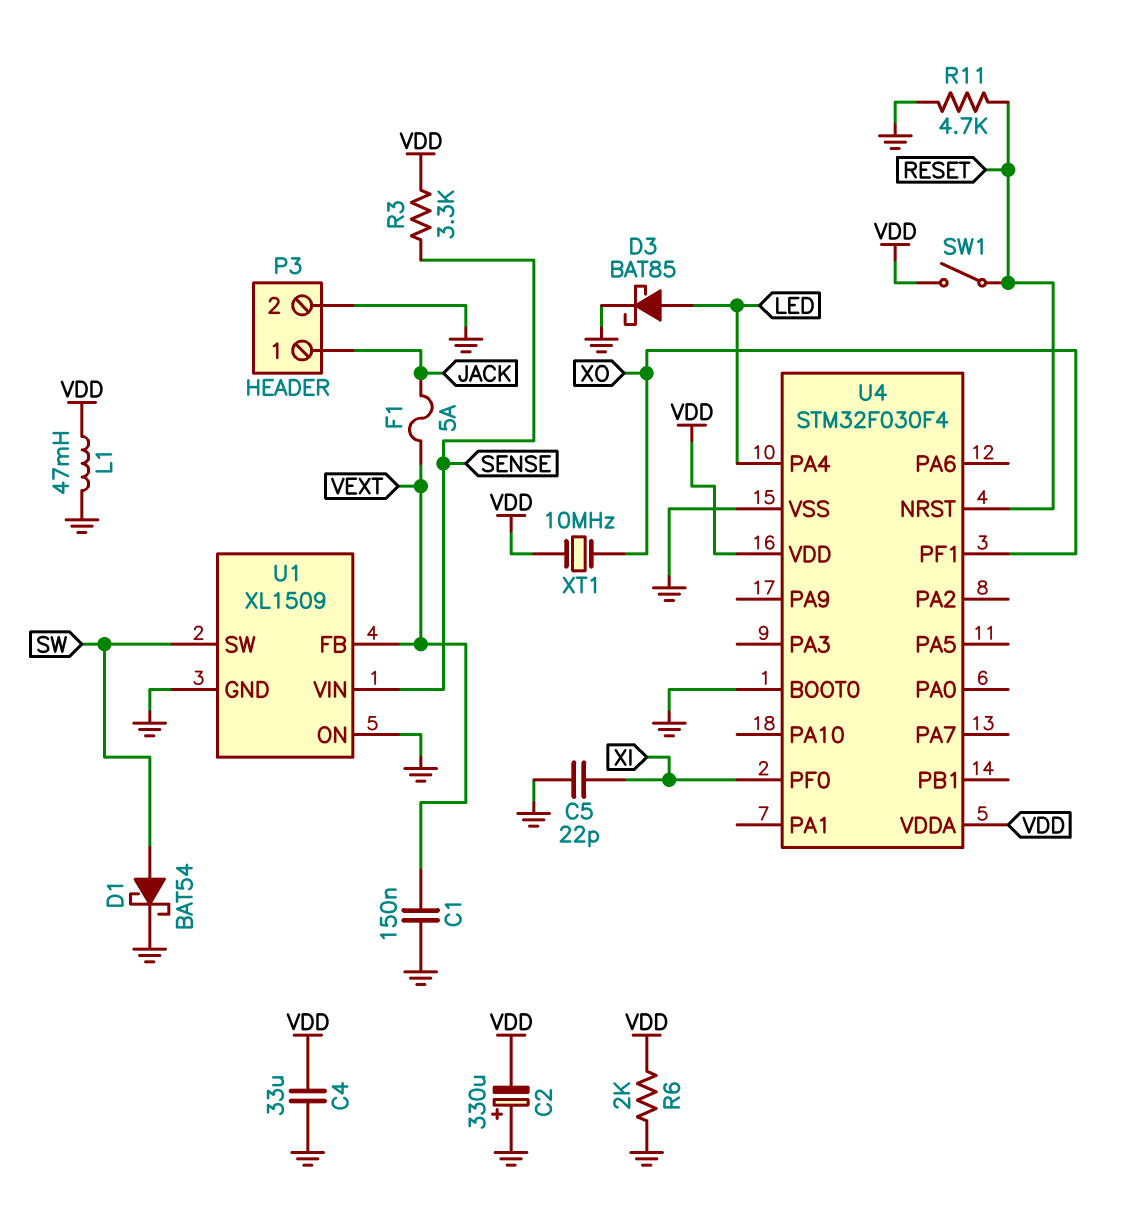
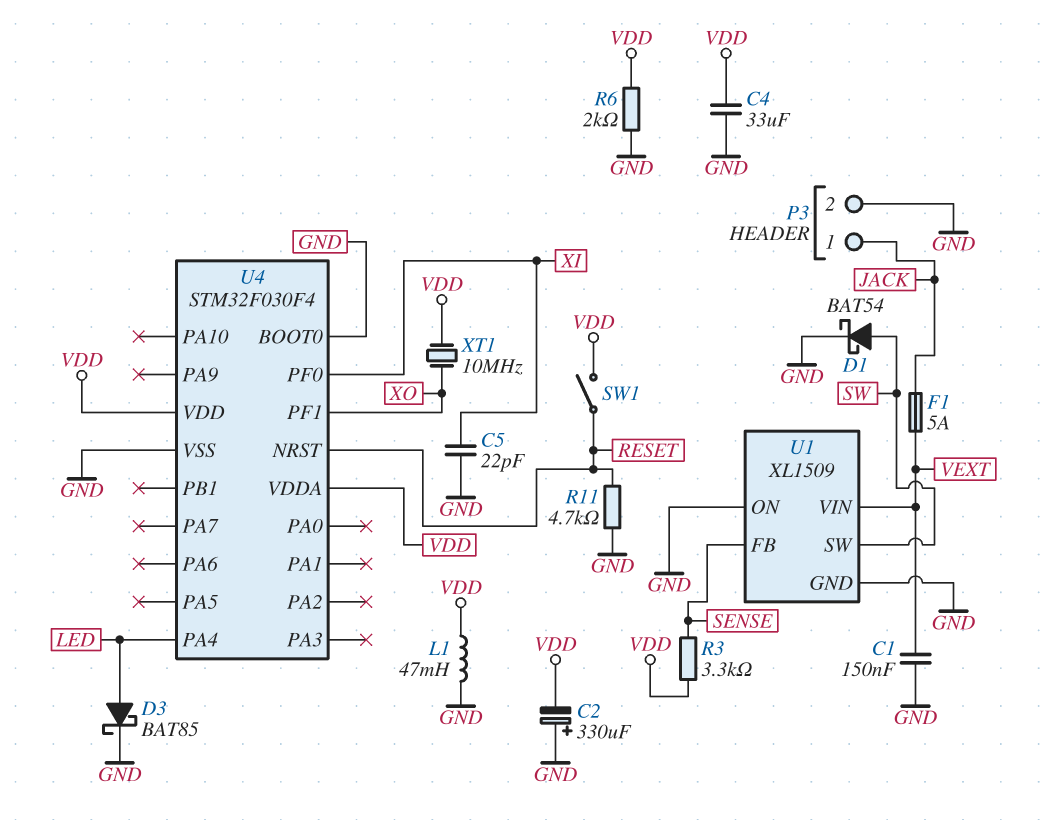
U1 pin FB: VEXT -> SENSE
U1 pin VIN: SENSE -> VEXT

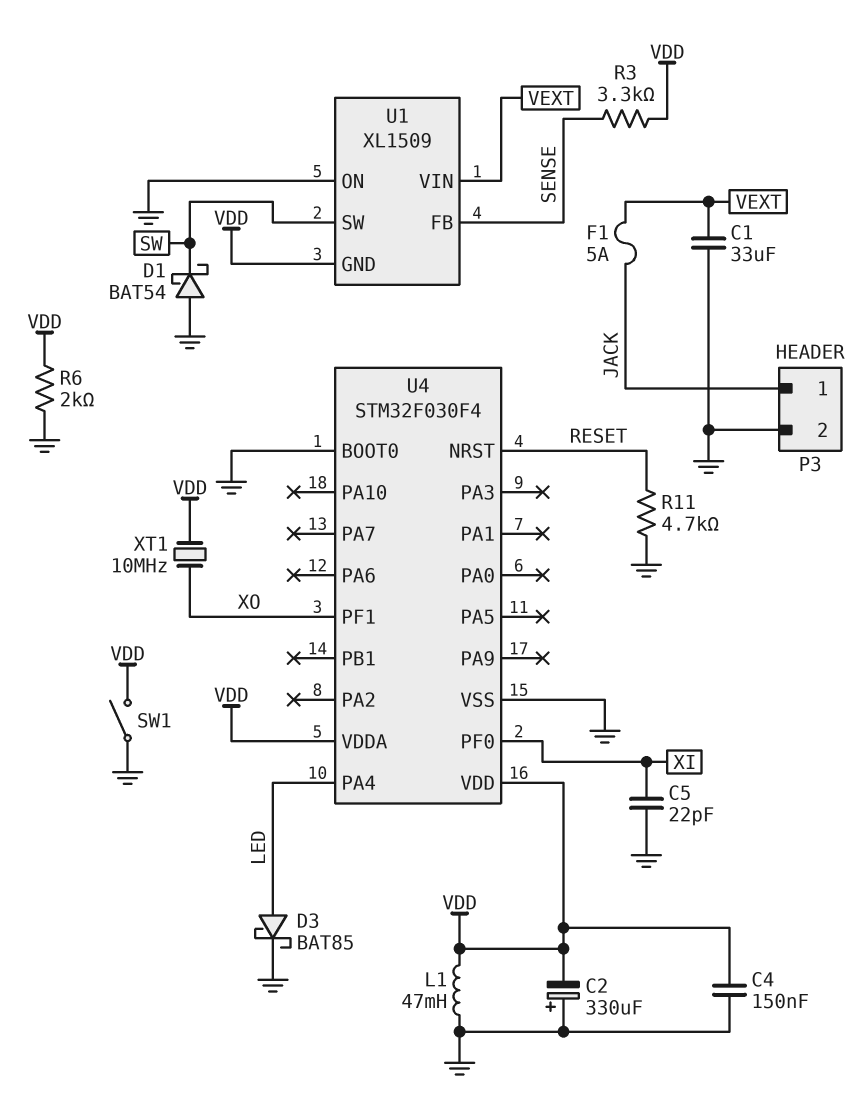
C1: 150nF (GND, VEXT) -> 33uF (GND, VEXT)
C4: 33uF (GND, VDD) -> 150nF (GND, VDD)
D1: schottky BAT54 (A SW, K GND) -> schottky BAT54 (A GND, K SW)
SW1: switch (RESET, VDD) -> switch (GND, VDD)
U1 pin GND: GND -> VDD

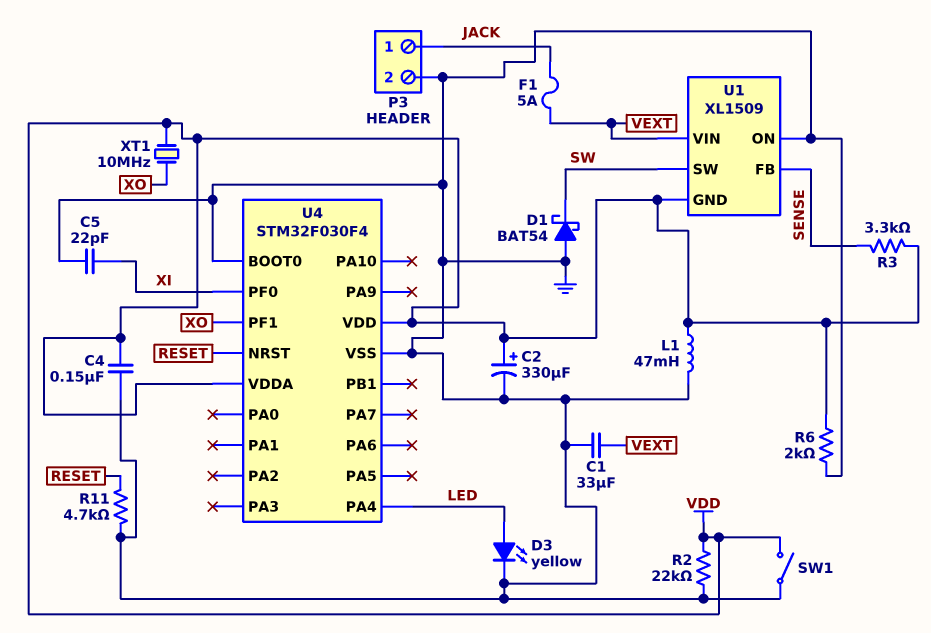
C2: 330uF (plus GND, minus VDD) -> 330uF (plus VDD, minus GND)
D3: schottky BAT85 (A LED, K GND) -> LED yellow (A LED, K GND)
R2: none -> 22k (GND, VDD)

